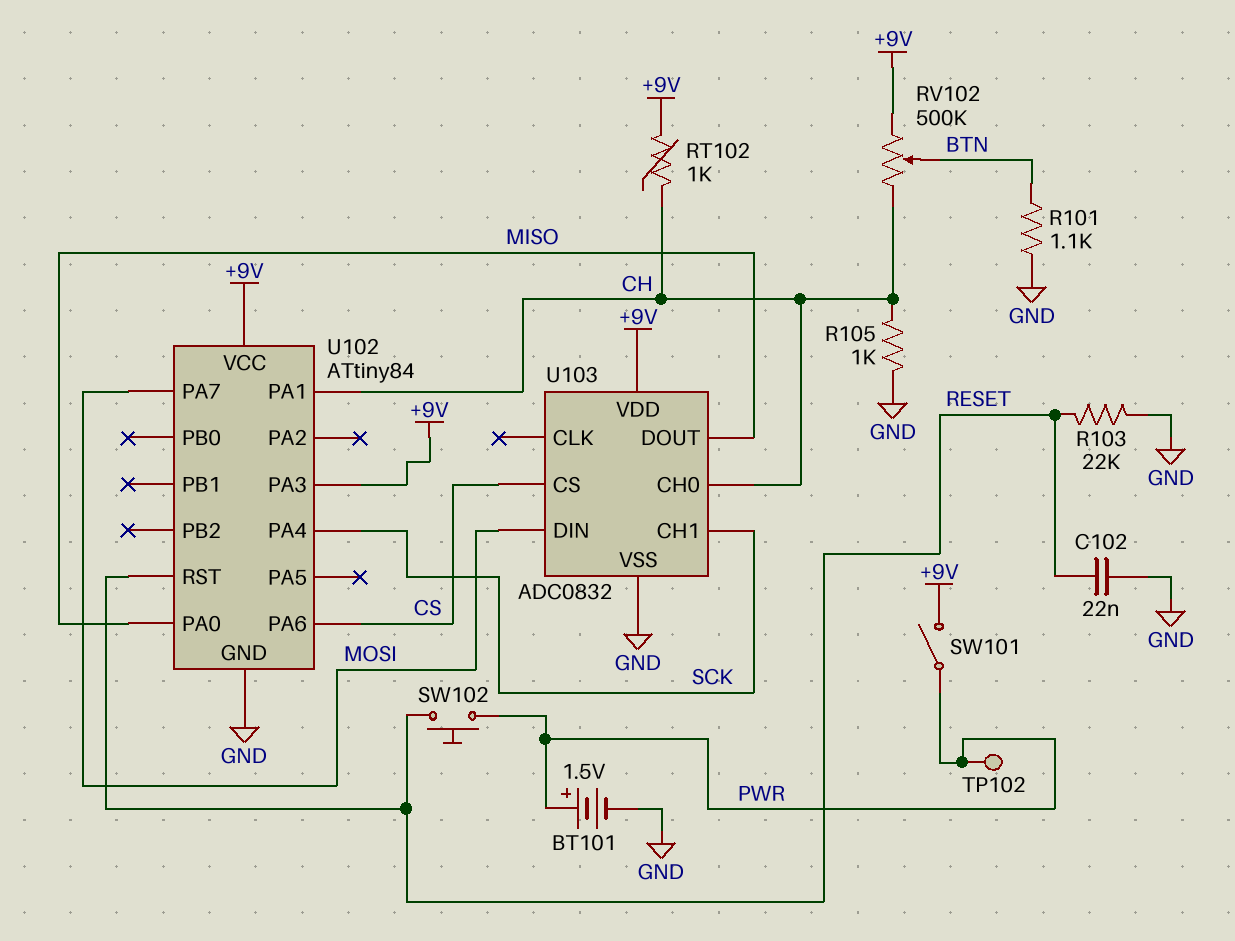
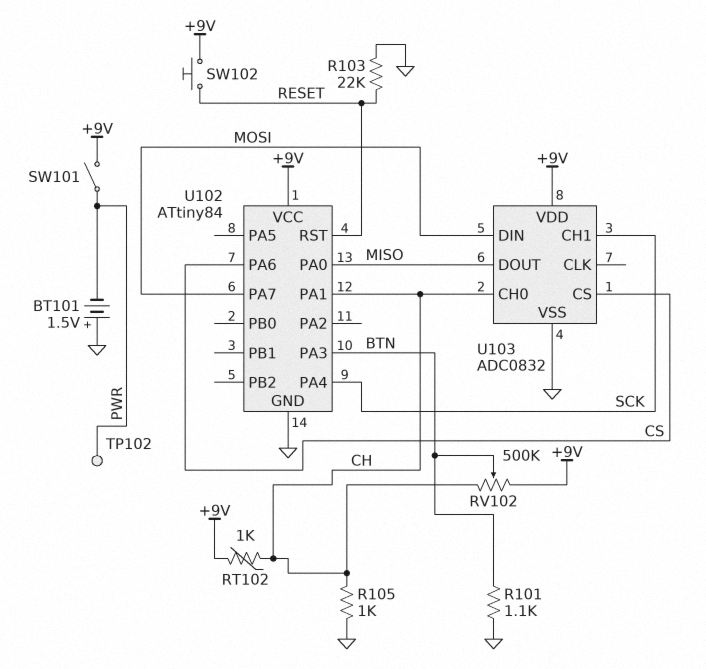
BT101: 1.5V (plus PWR, minus GND) -> 1.5V (plus GND, minus PWR)
C102: 22nF (GND, RESET) -> none
SW102: button (PWR, RESET) -> button (+9V, RESET)
U102 pin PA3: +9V -> BTN

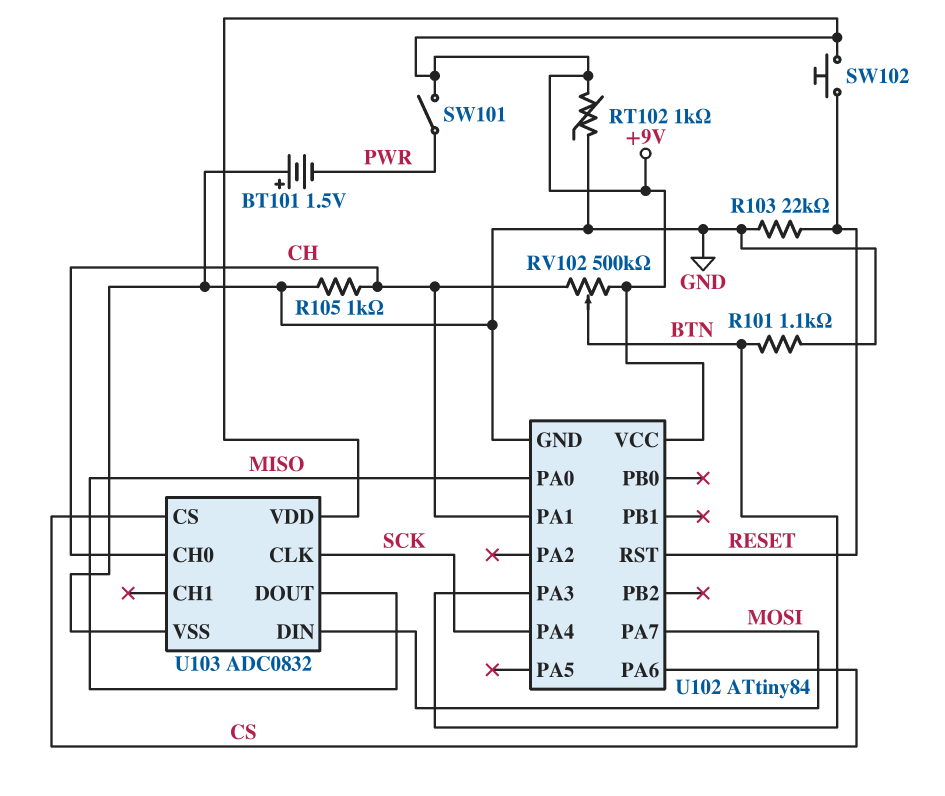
RT102: 1k (+9V, CH) -> 1k (+9V, GND)
TP102: test point (PWR) -> none
U103 pin CH1: SCK -> none
U103 pin CLK: none -> SCK

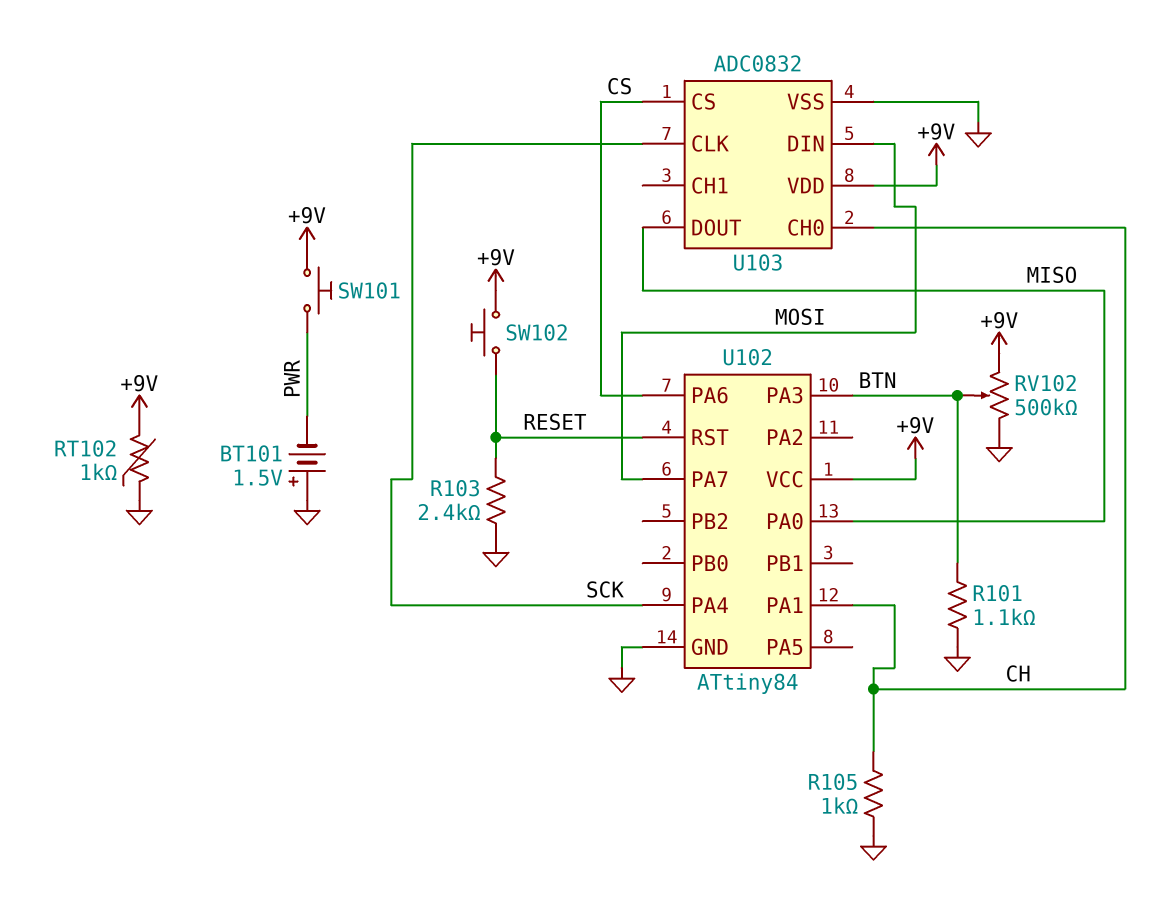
R103: 22k (GND, RESET) -> 2.4k (GND, RESET)
RV102: 500k (+9V, CH, wiper BTN) -> 500k (+9V, GND, wiper BTN)
SW101: switch (+9V, PWR) -> button (+9V, PWR)

